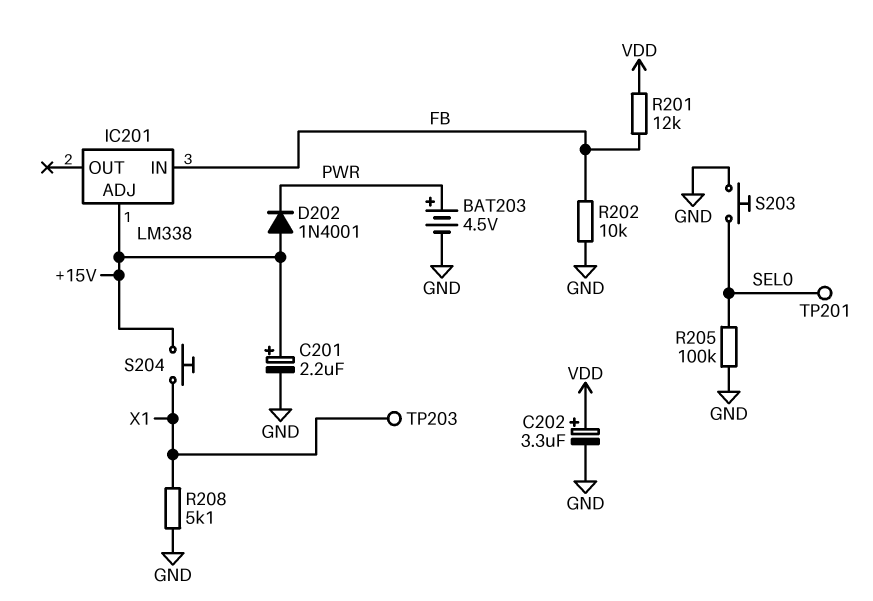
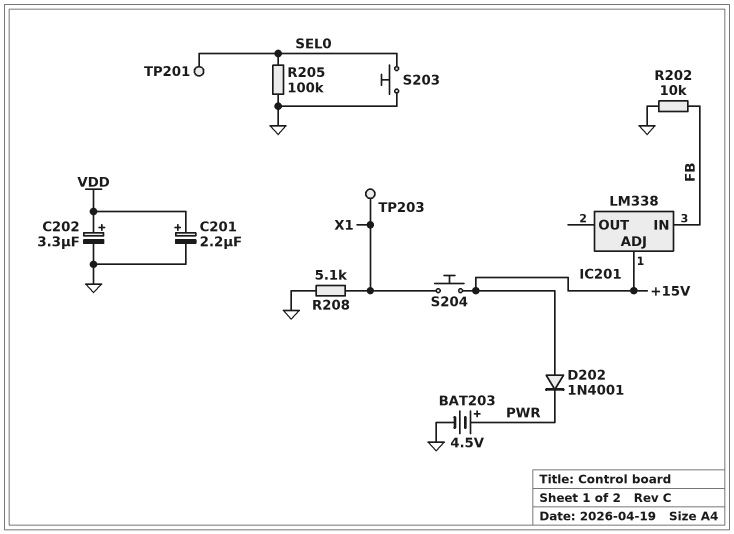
C201: 2.2uF (plus +15V, minus GND) -> 2.2uF (plus VDD, minus GND)
R201: 12k (FB, VDD) -> none

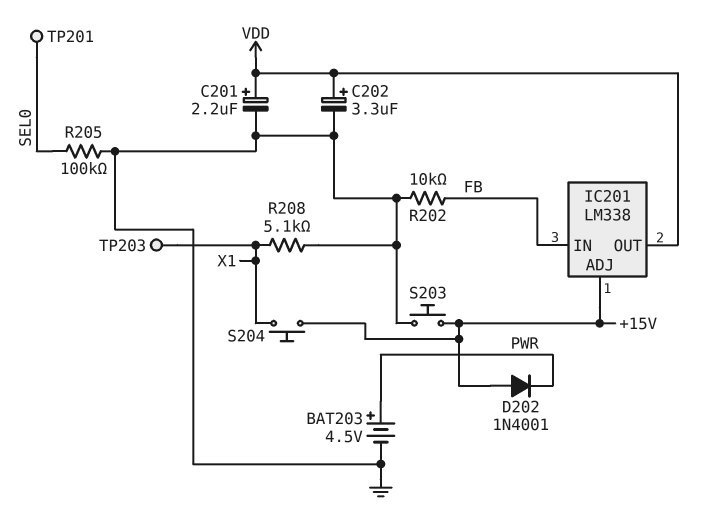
IC201 pin OUT: none -> VDD
S203: button (GND, SEL0) -> button (+15V, GND)

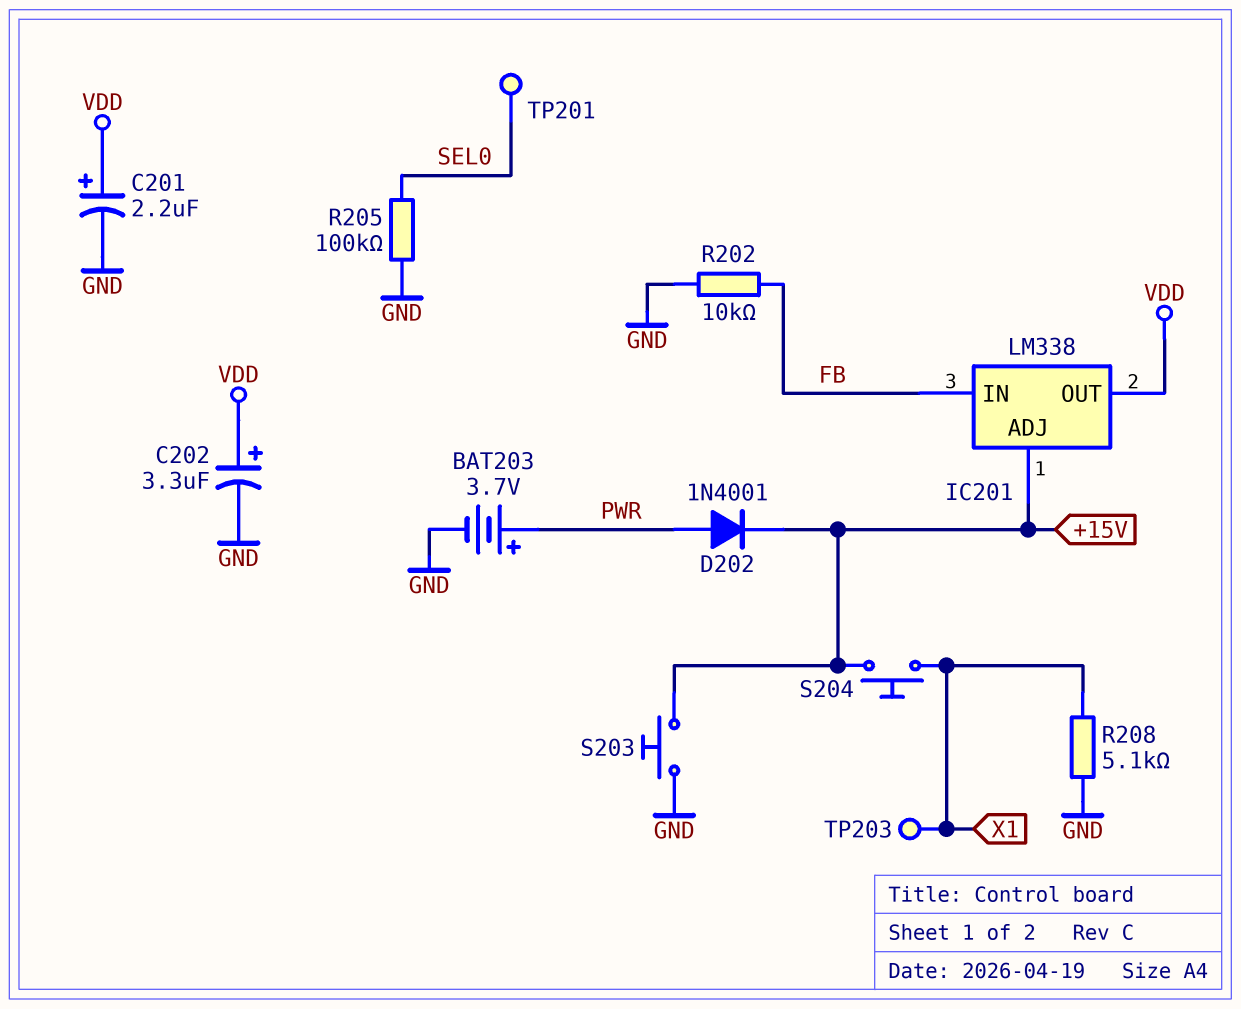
BAT203: 4.5V (plus PWR, minus GND) -> 3.7V (plus PWR, minus GND)
D202: diode 1N4001 (A +15V, K PWR) -> diode 1N4001 (A PWR, K +15V)

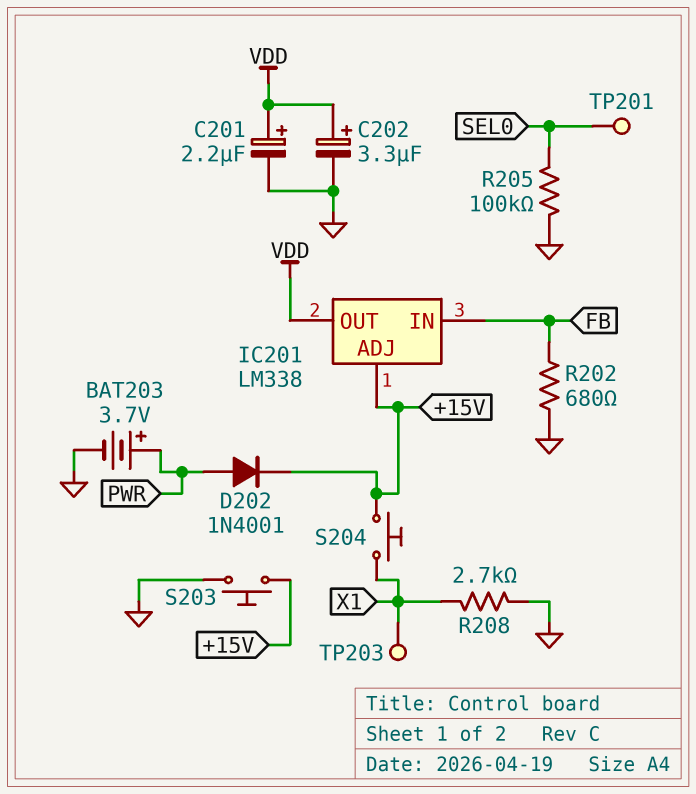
R202: 10k (FB, GND) -> 680 (FB, GND)
R208: 5.1k (GND, X1) -> 2.7k (GND, X1)

